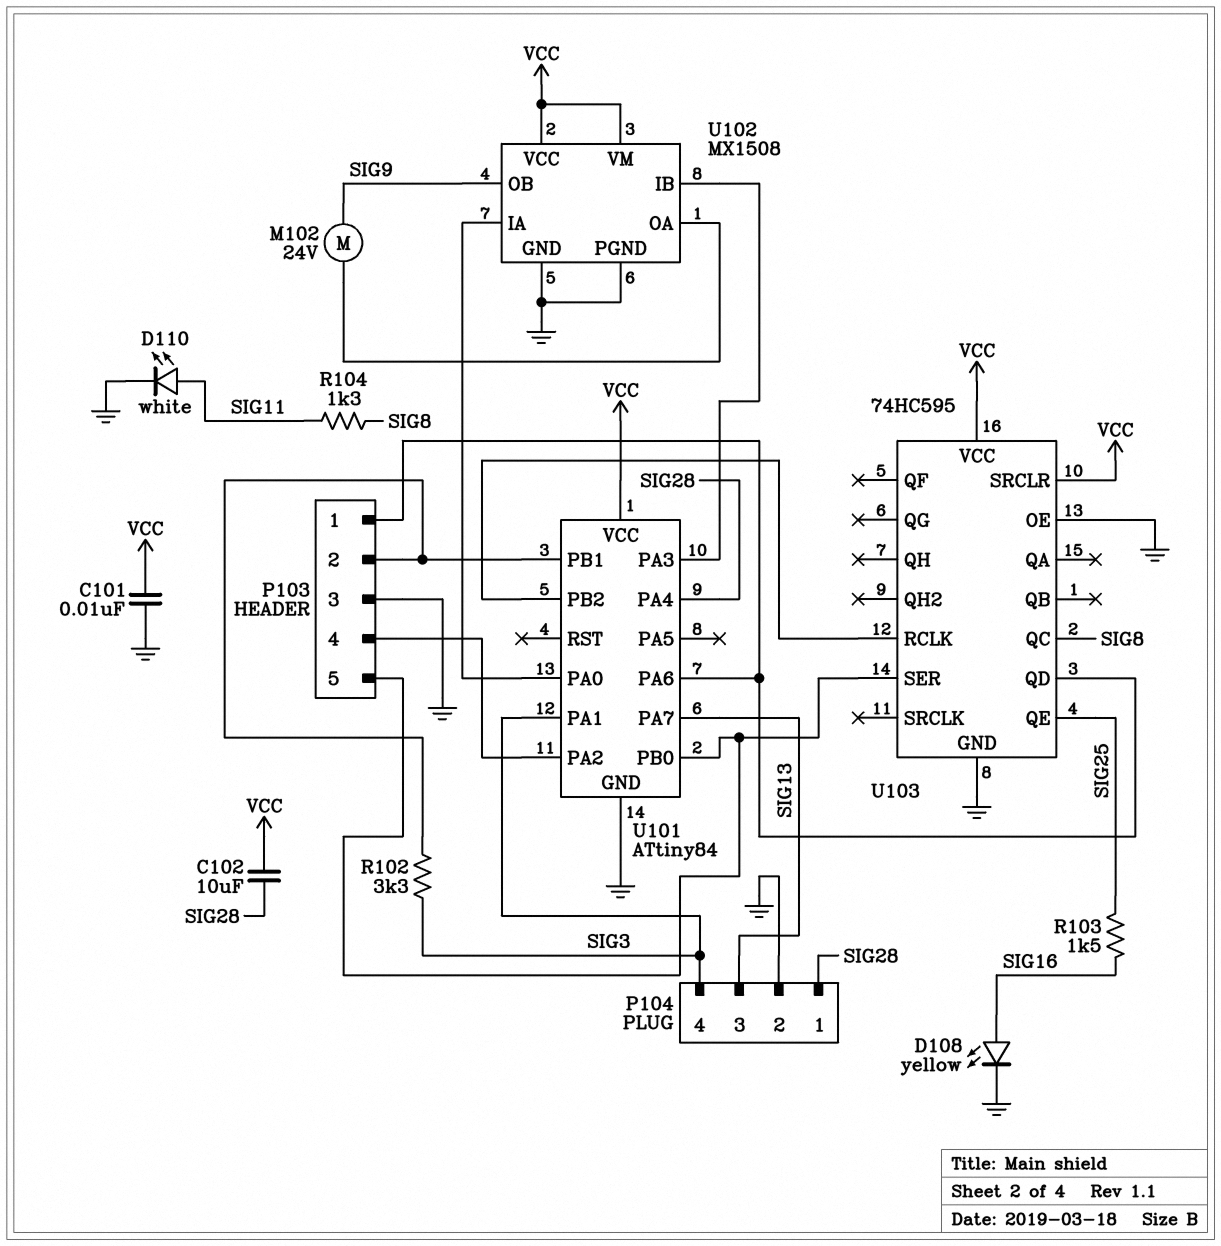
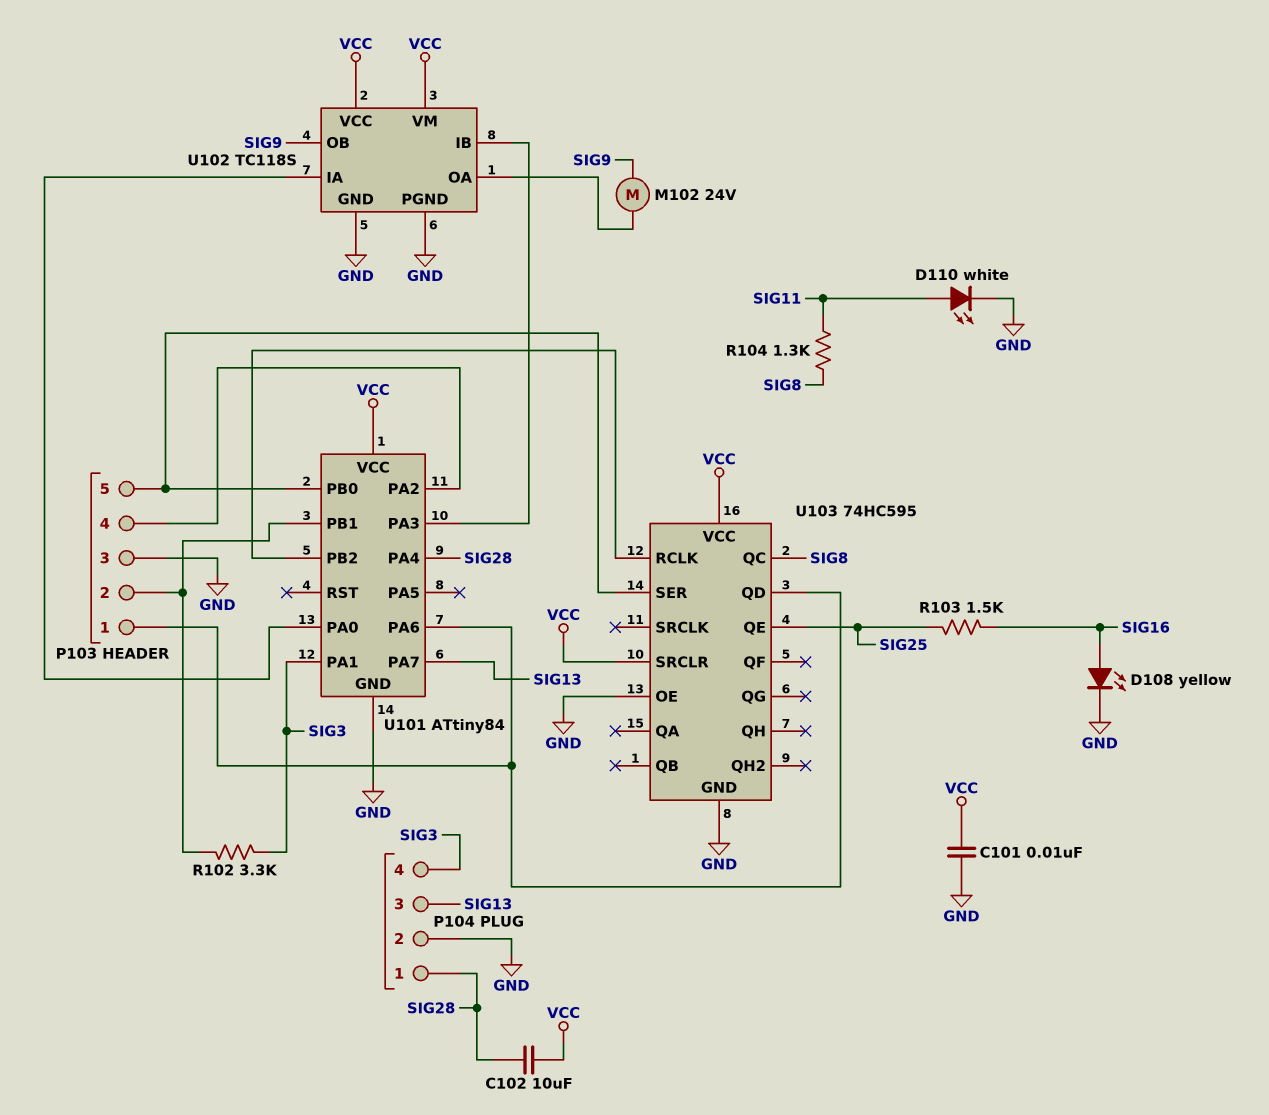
U102: MX1508 -> TC118S

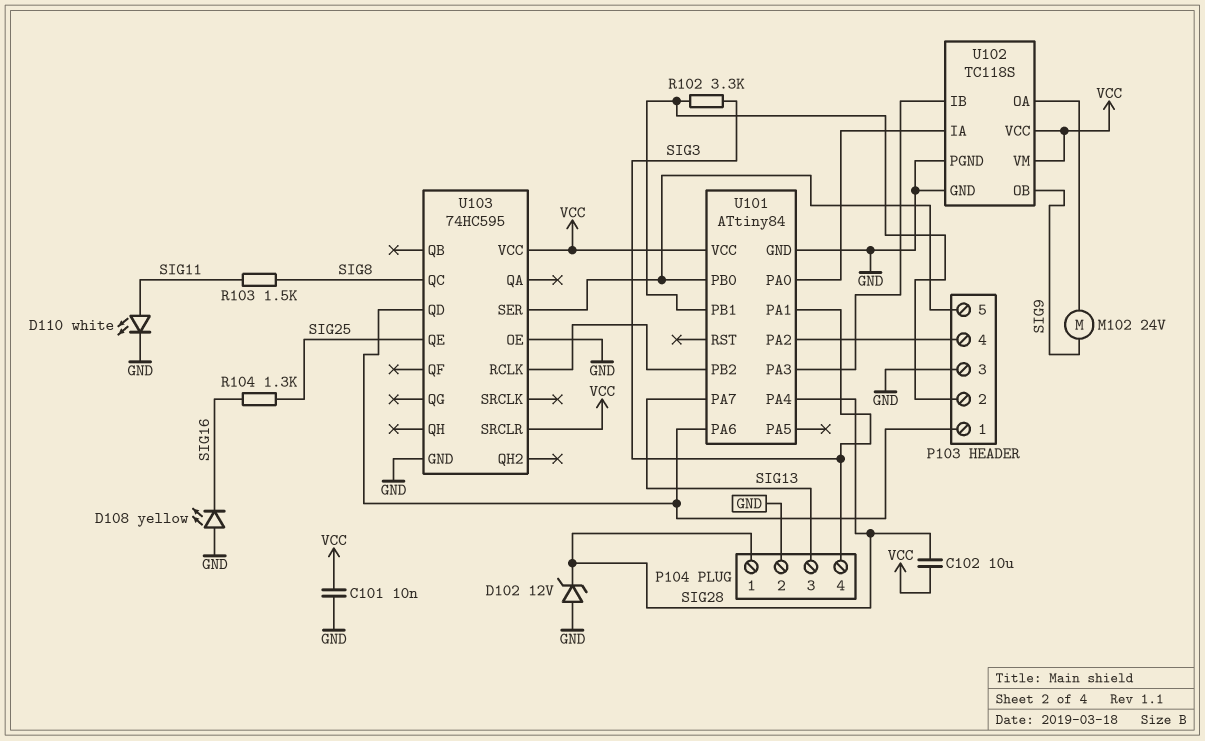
D102: none -> zener 12V (A GND, K SIG28)
D108: LED yellow (A SIG16, K GND) -> LED yellow (A GND, K SIG16)
R103: 1.5k (SIG16, SIG25) -> 1.5k (SIG8, SIG11)
R104: 1.3k (SIG8, SIG11) -> 1.3k (SIG16, SIG25)

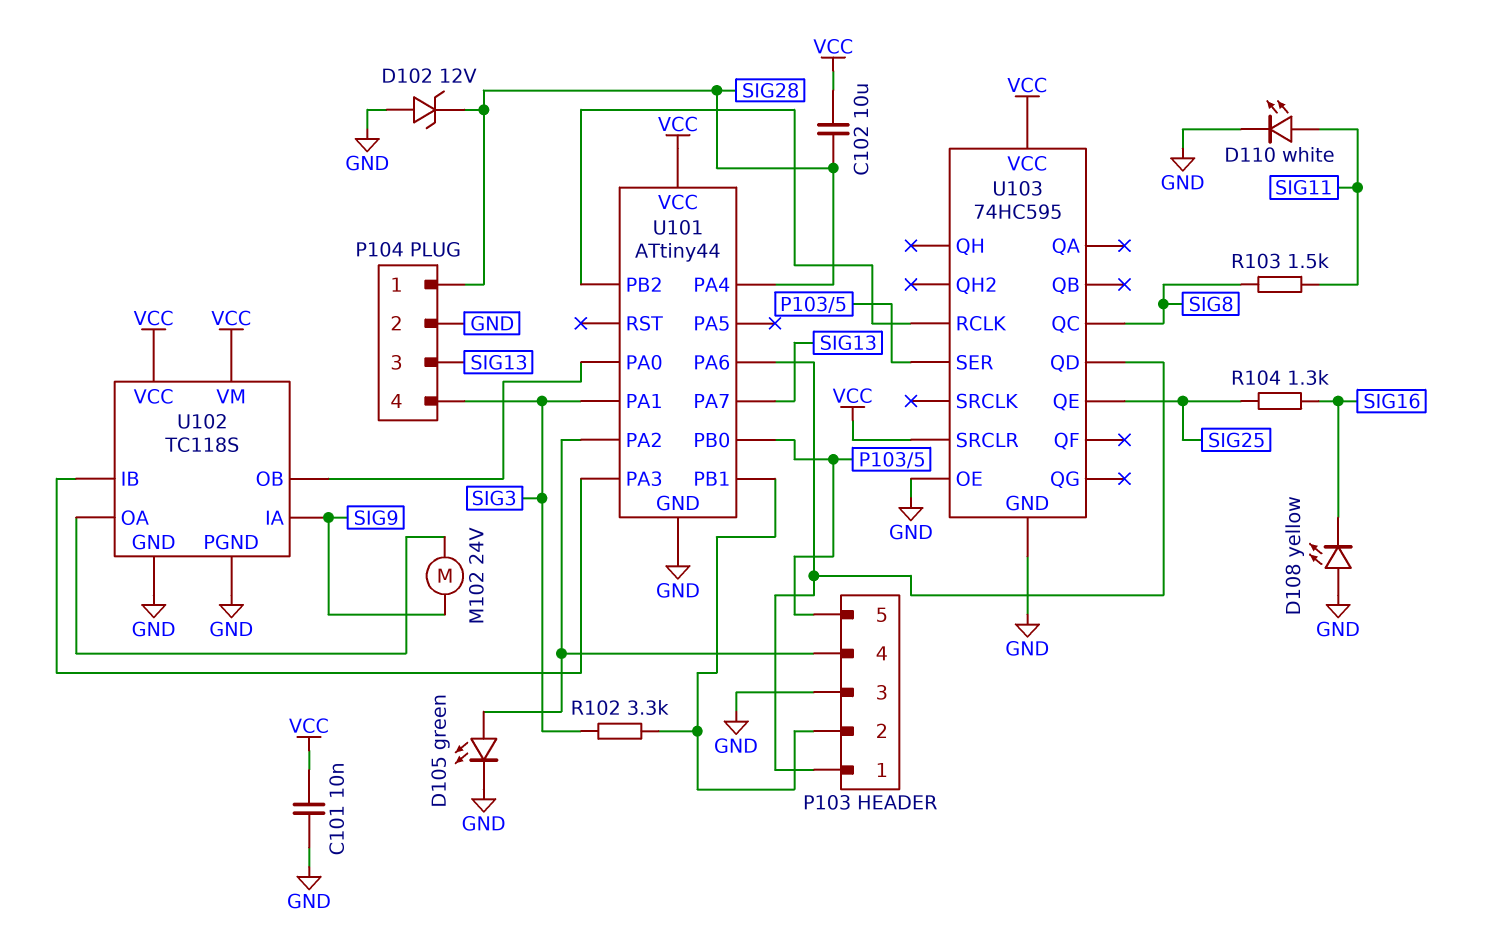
D105: none -> LED green (A P103/4, K GND)
U101: ATtiny84 -> ATtiny44
U102 pin IA: U101/PA0 -> SIG9
U102 pin OB: SIG9 -> U101/PA0

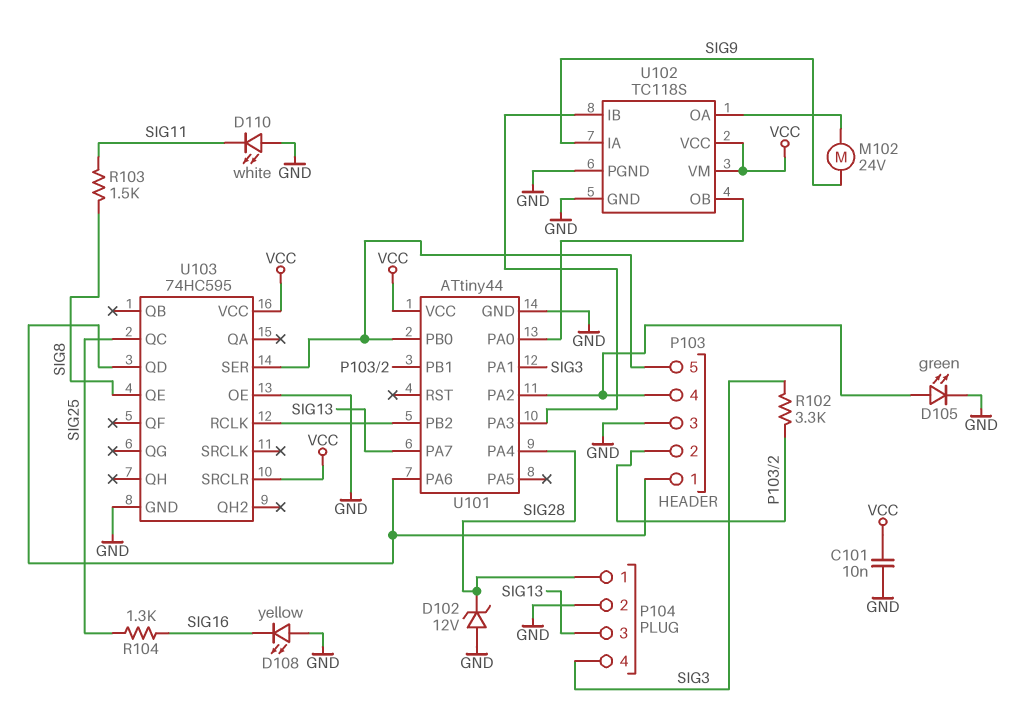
C102: 10uF (SIG28, VCC) -> none
D110: LED white (A SIG11, K GND) -> LED white (A GND, K SIG11)
U103 pin QC: SIG8 -> SIG25
U103 pin QE: SIG25 -> SIG8

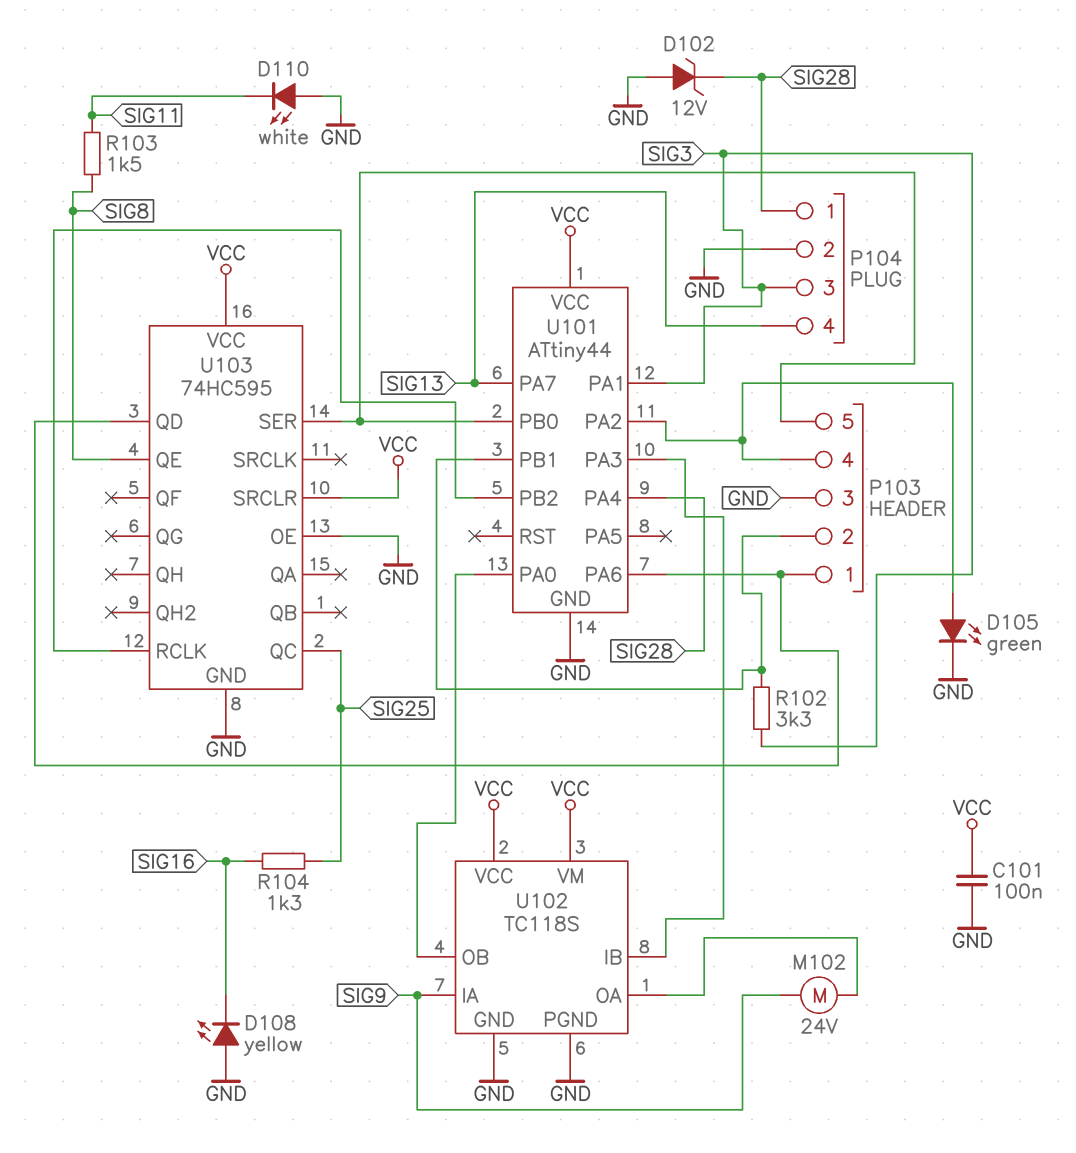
C101: 10nF (GND, VCC) -> 100nF (GND, VCC)
P104 pin 3: SIG13 -> SIG3
P104 pin 4: SIG3 -> SIG13

